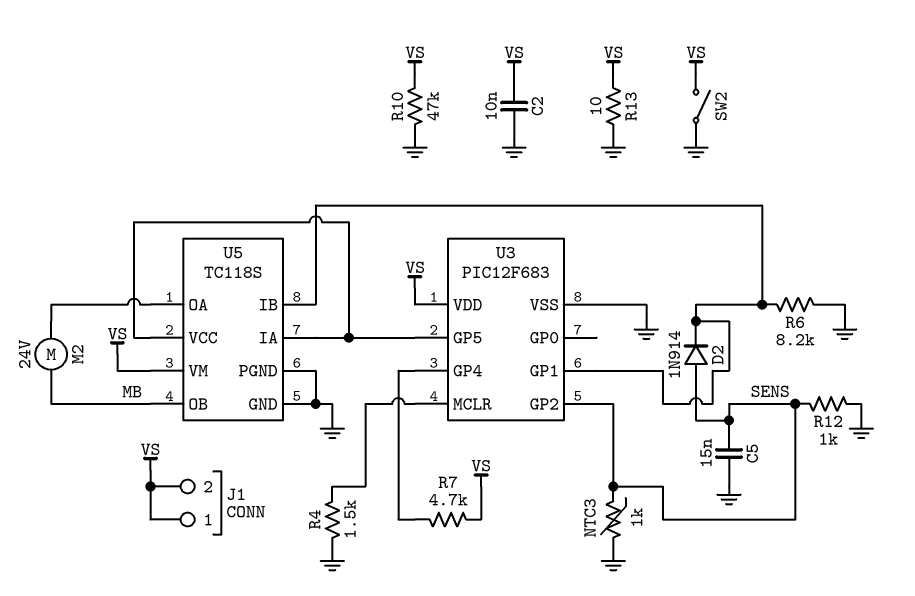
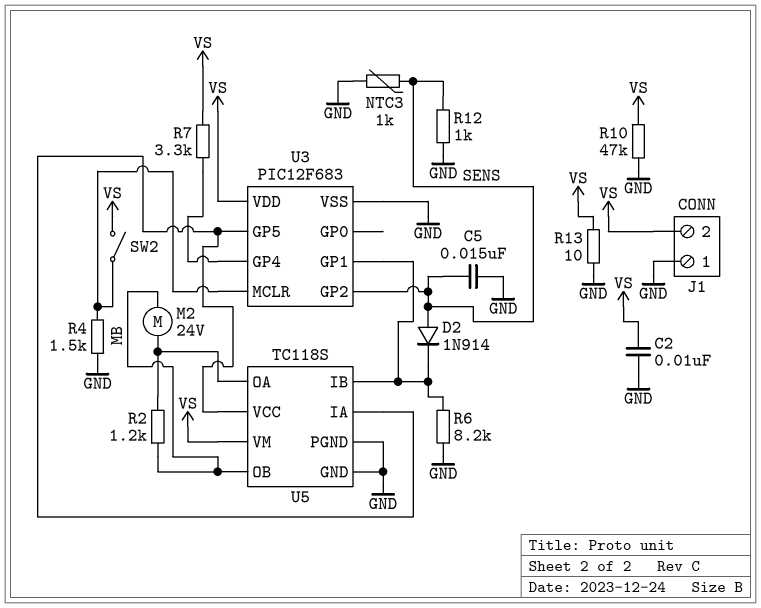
J1 pin 1: VS -> GND
R2: none -> 1.2k (MB, U5/OA)
R7: 4.7k (U3/GP4, VS) -> 3.3k (U3/GP4, VS)
SW2: switch (GND, VS) -> switch (U3/MCLR, VS)

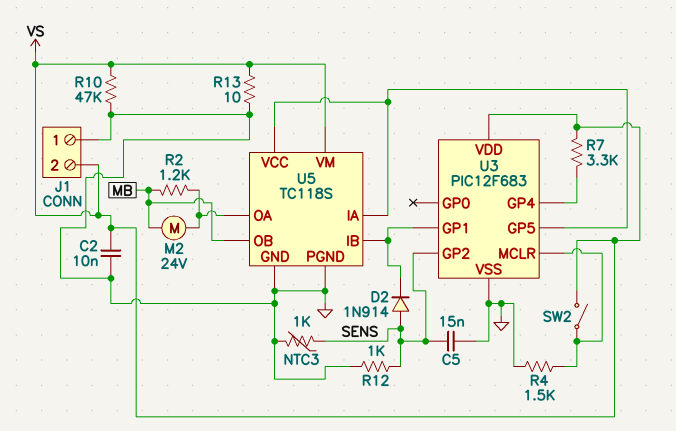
R6: 8.2k (GND, U3/GP1) -> none

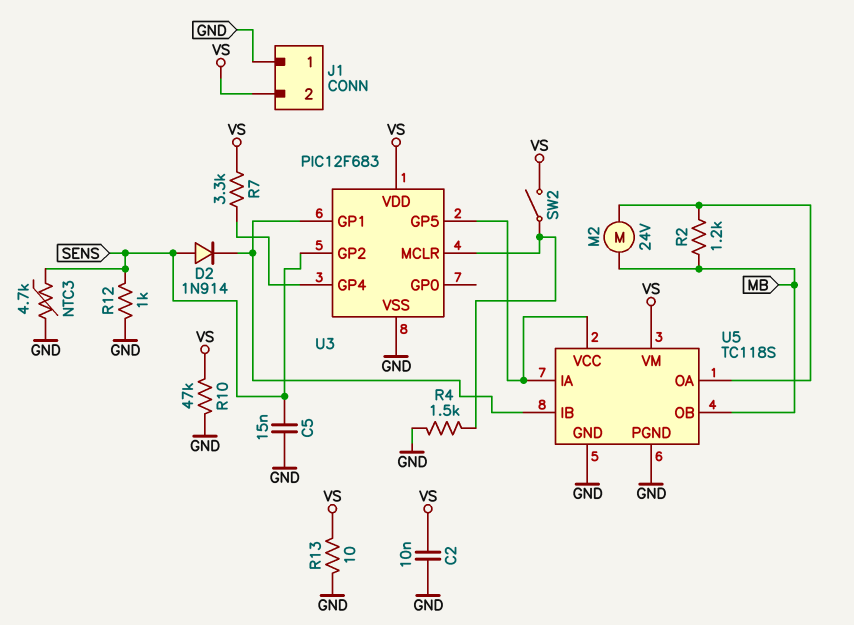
NTC3: 1k (GND, SENS) -> 4.7k (GND, SENS)

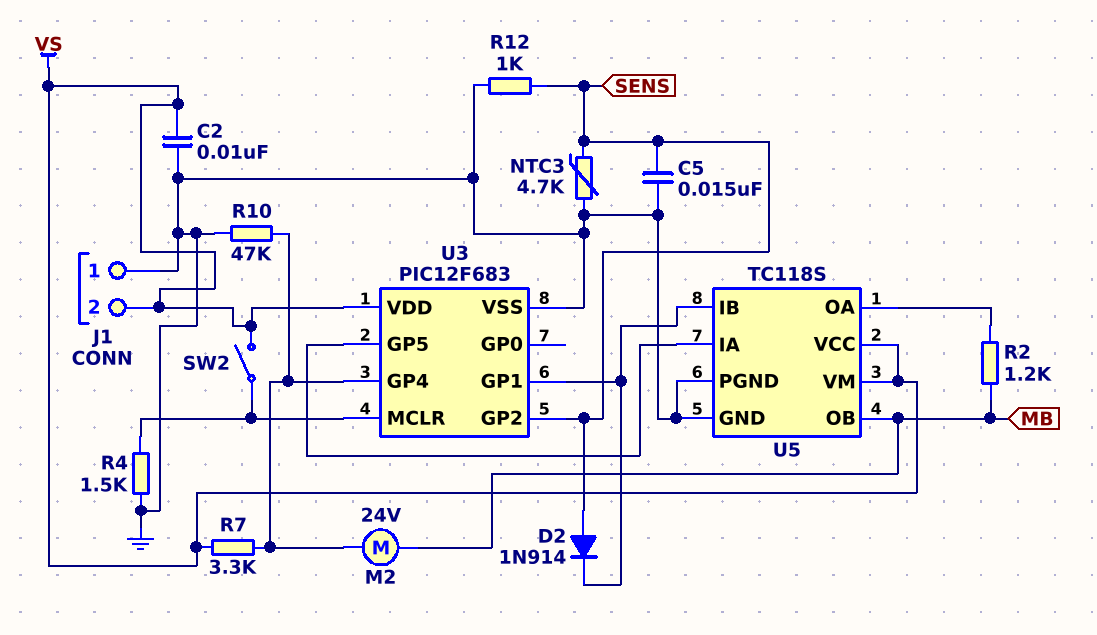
M2: motor 24V (MB, U5/OA) -> motor 24V (MB, U3/GP4)
R10: 47k (GND, VS) -> 47k (GND, U3/GP4)
R13: 10 (GND, VS) -> none
U5 pin VCC: U3/GP5 -> VS

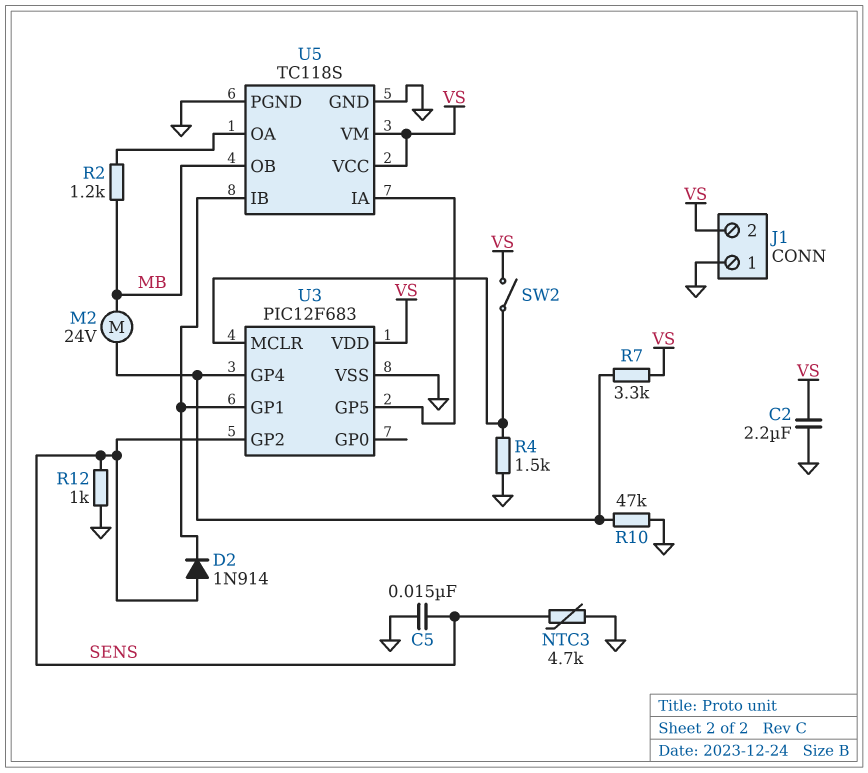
C2: 10nF (GND, VS) -> 2.2uF (GND, VS)

